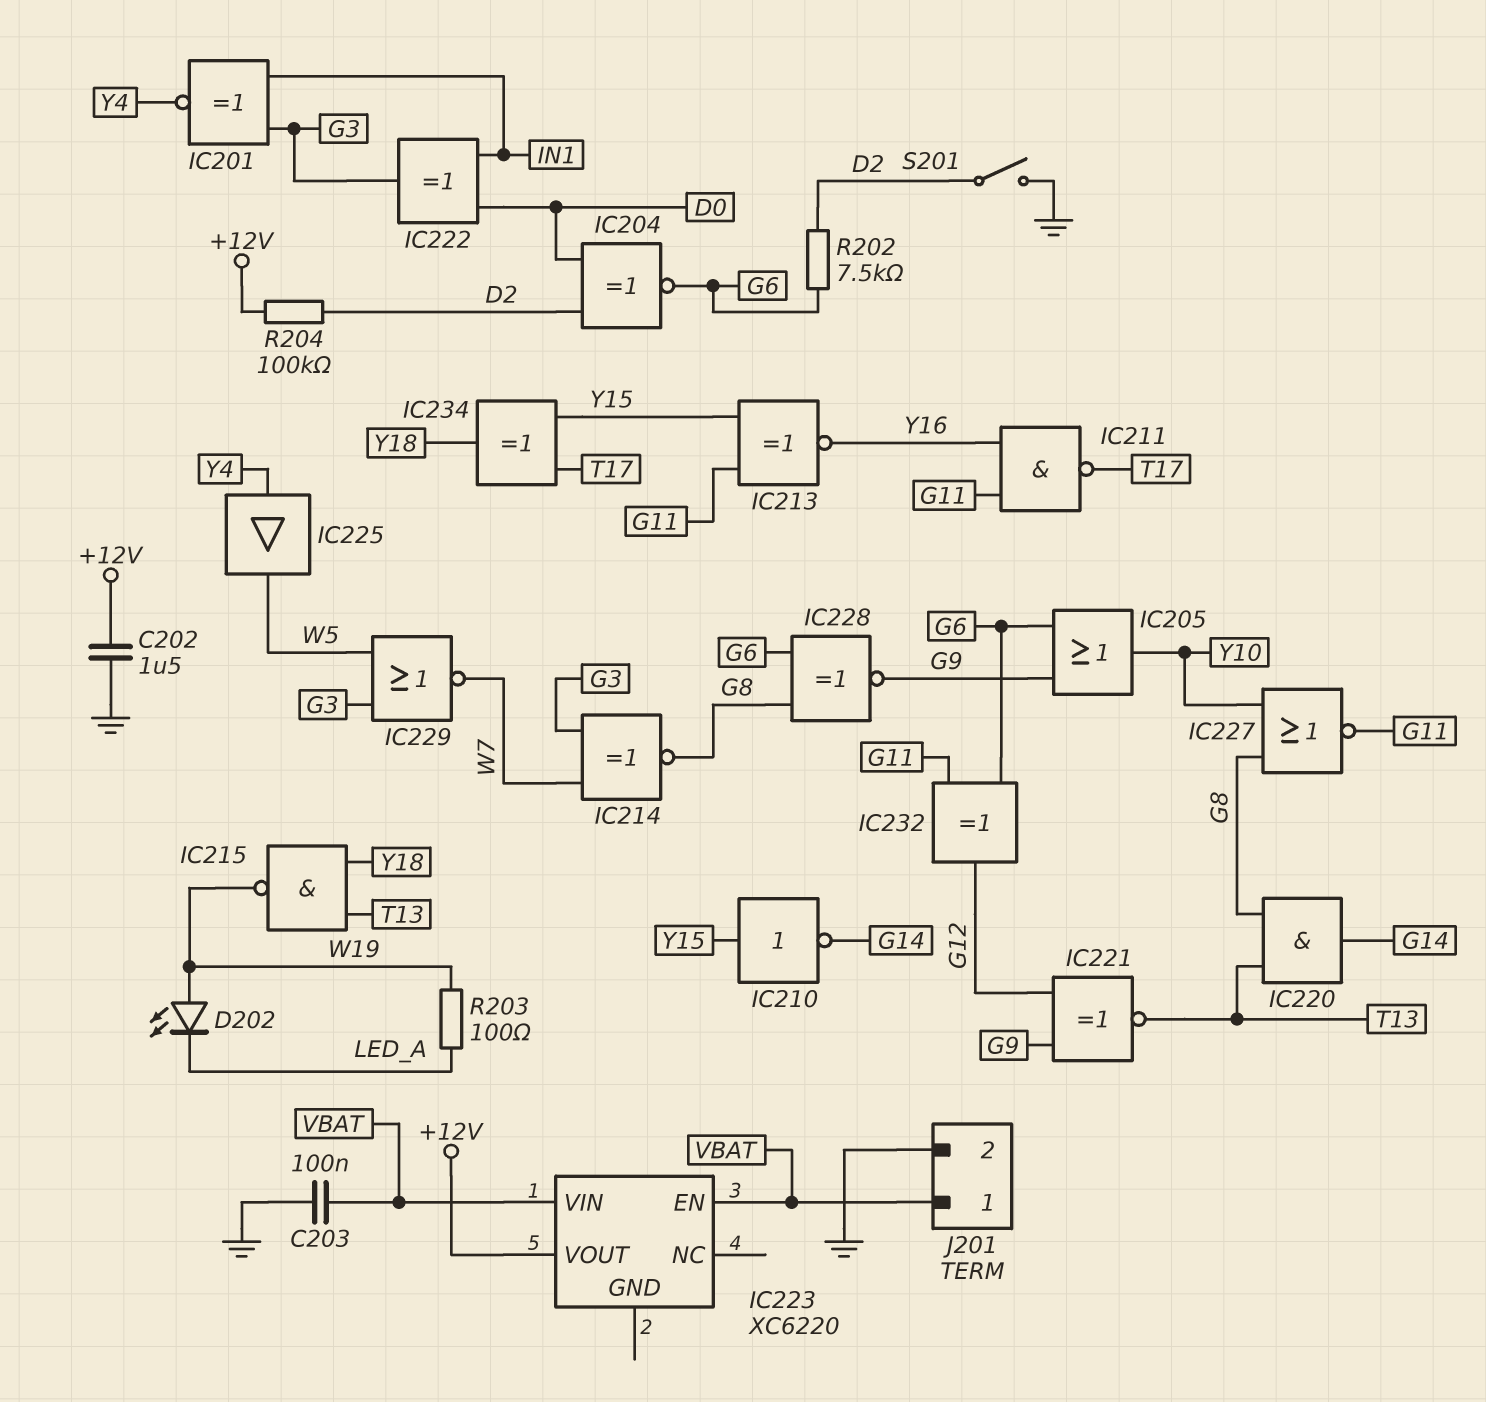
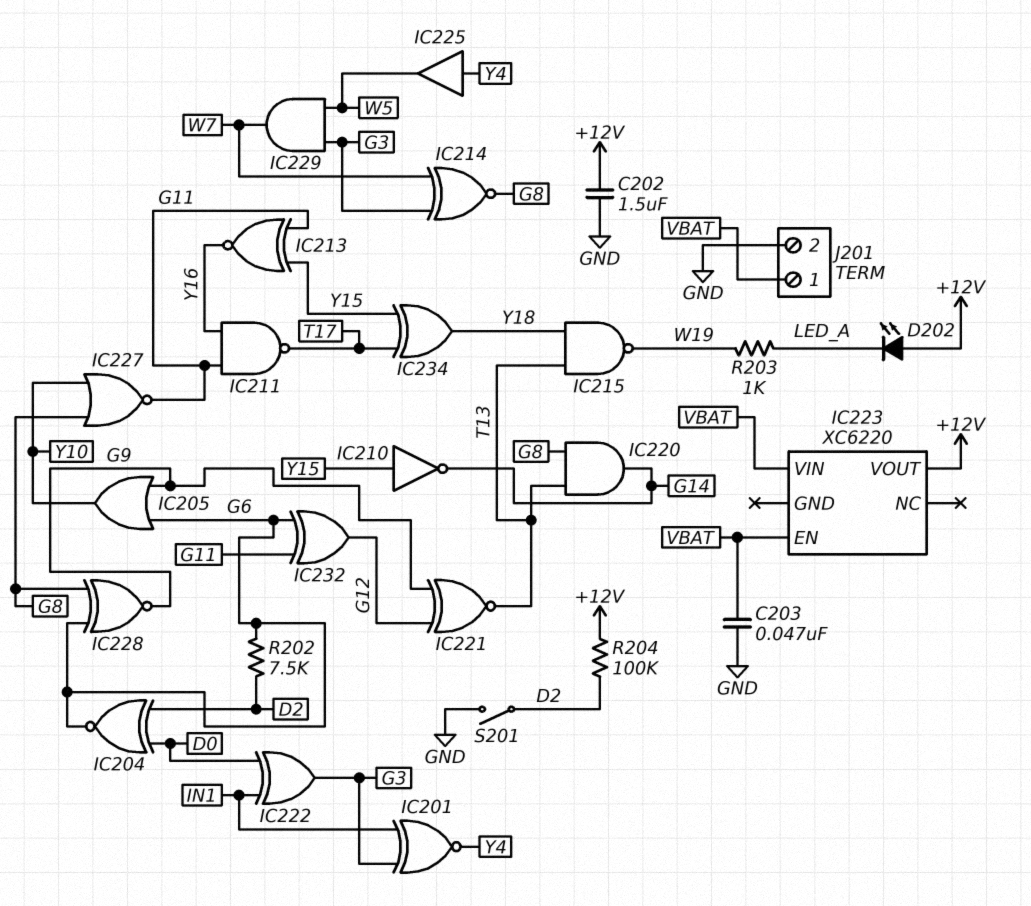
C203: 100nF (GND, VBAT) -> 47nF (GND, VBAT)
D202: LED (A W19, K LED_A) -> LED (A +12V, K LED_A)
IC229: NOR (in G3, in W5, out W7) -> AND (in G3, in W5, out W7)
R203: 100 (LED_A, W19) -> 1k (LED_A, W19)

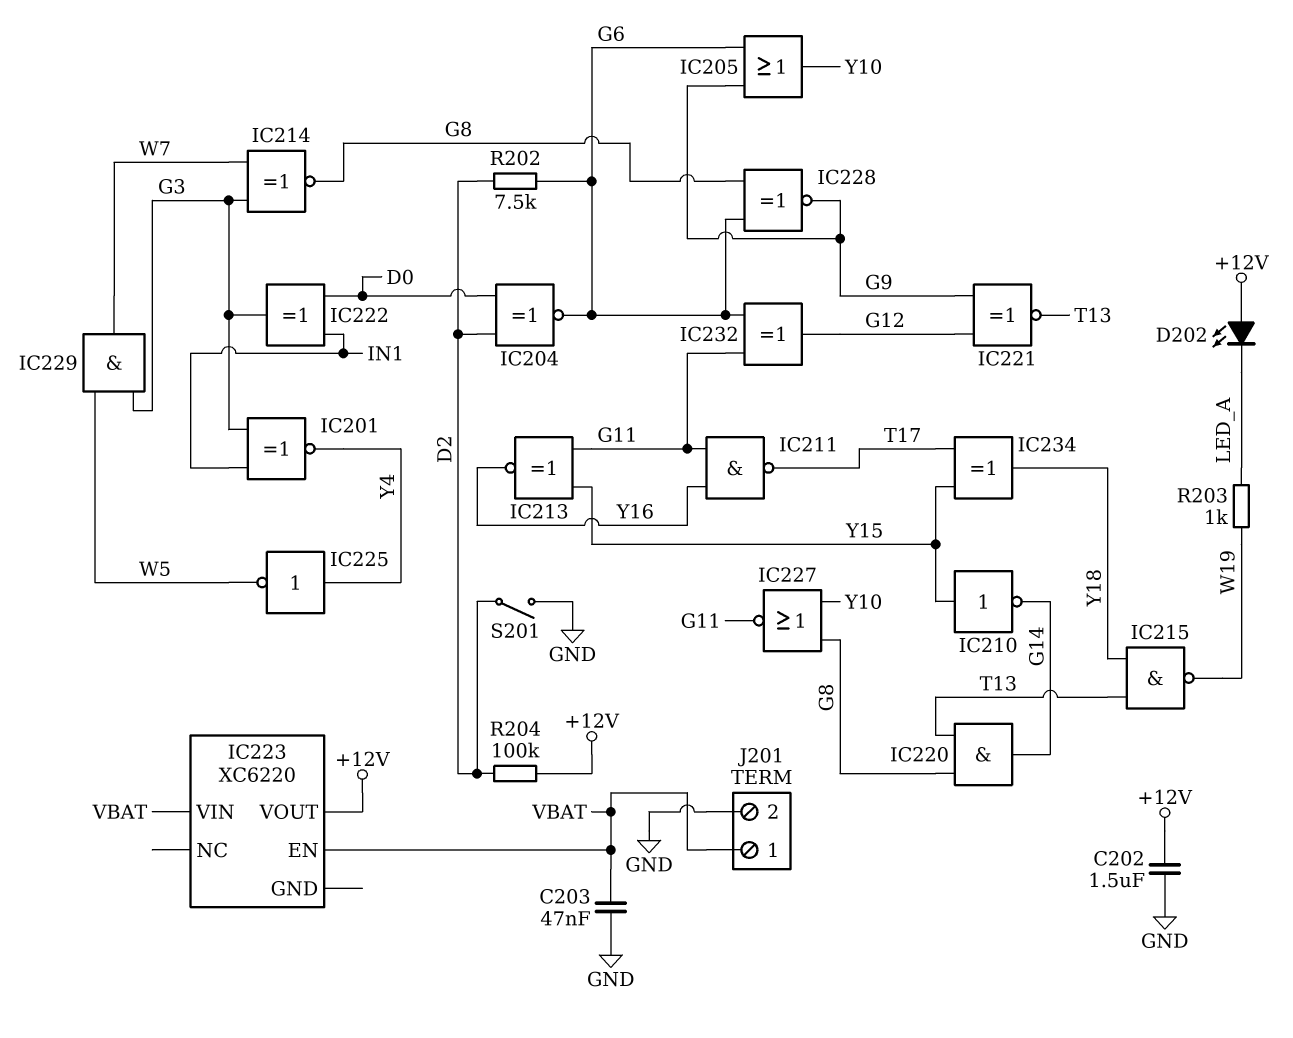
IC225: buffer (in Y4, out W5) -> NOT (in Y4, out W5)

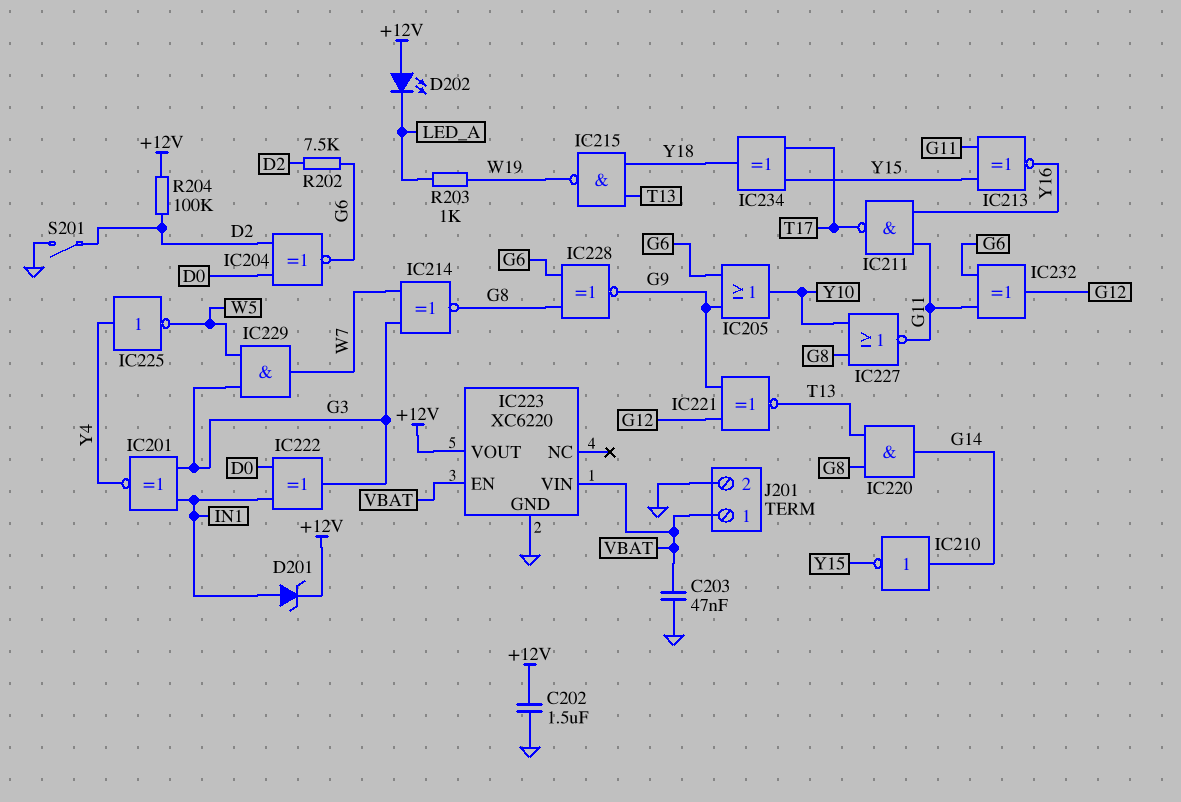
D201: none -> zener (A IN1, K +12V)
IC210: NOT (in Y15, out G14) -> NOT (in G14, out Y15)
IC223 pin GND: none -> GND

